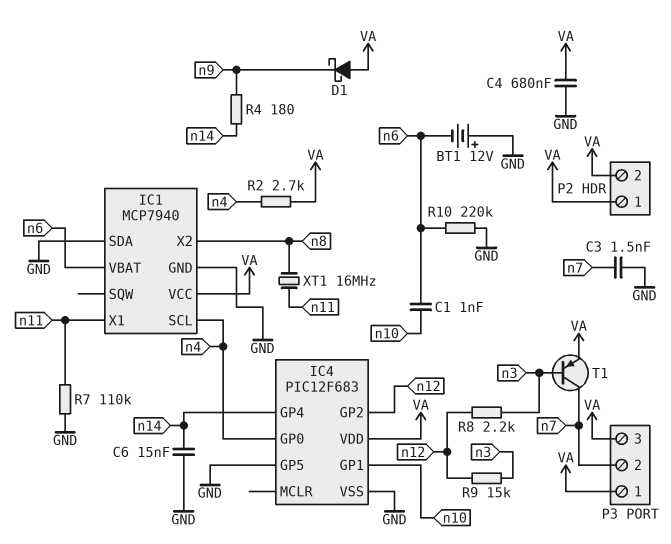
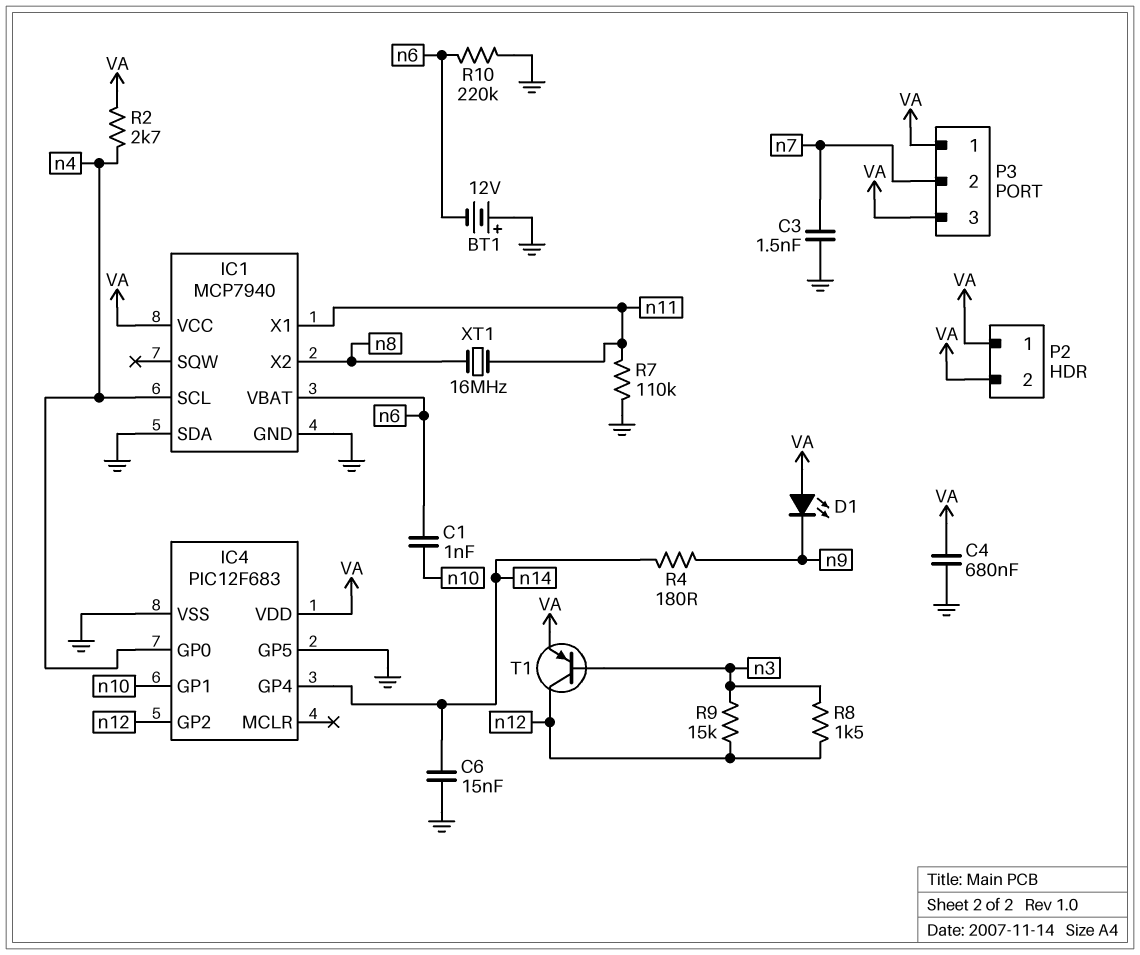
D1: schottky (A VA, K n9) -> LED (A VA, K n9)
R8: 2.2k (n3, n12) -> 1.5k (n3, n12)
T1: PNP (B n3, C n7, E VA) -> PNP (B n3, C n12, E VA)

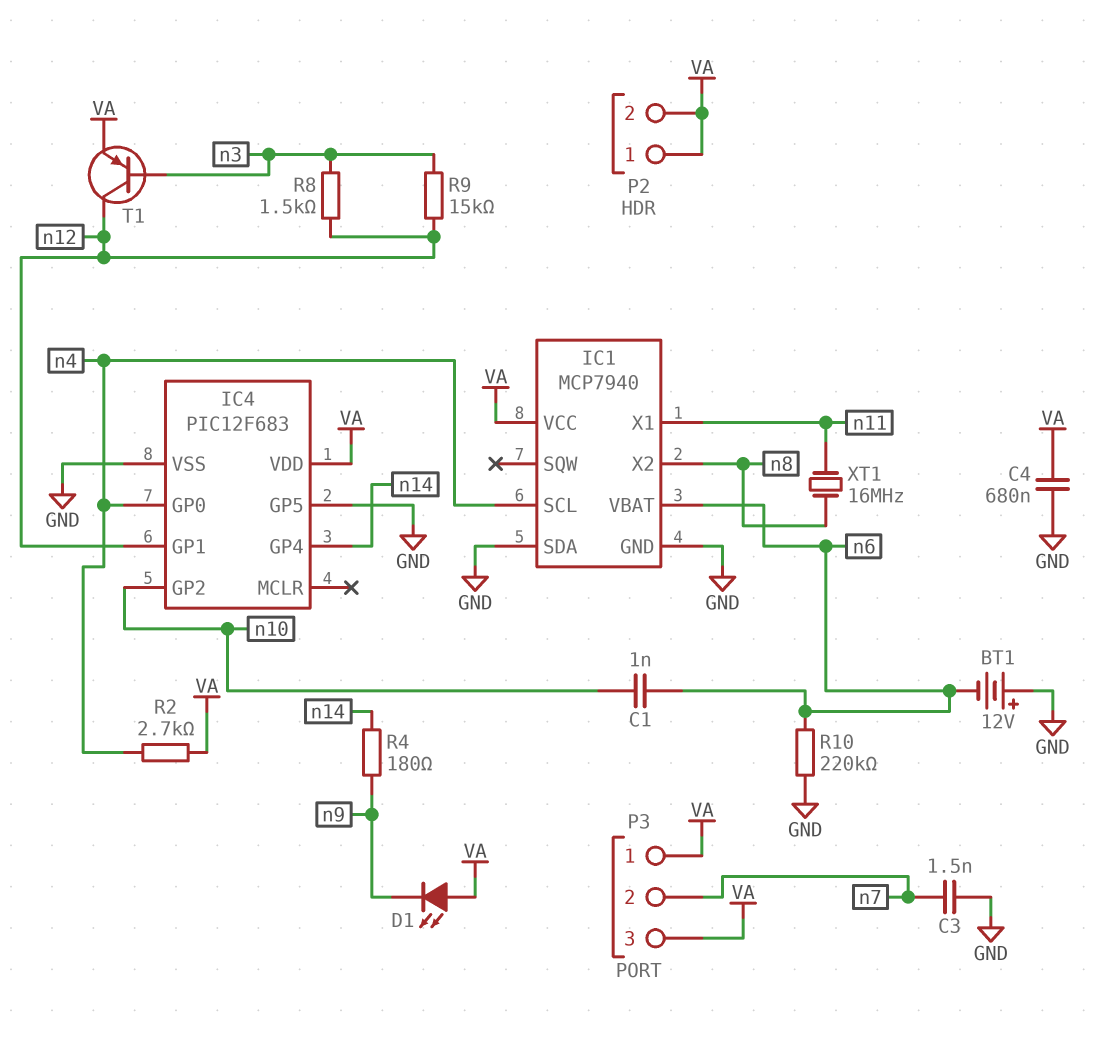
C6: 15nF (GND, n14) -> none
IC4 pin GP1: n10 -> n12
IC4 pin GP2: n12 -> n10
R7: 110k (GND, n11) -> none

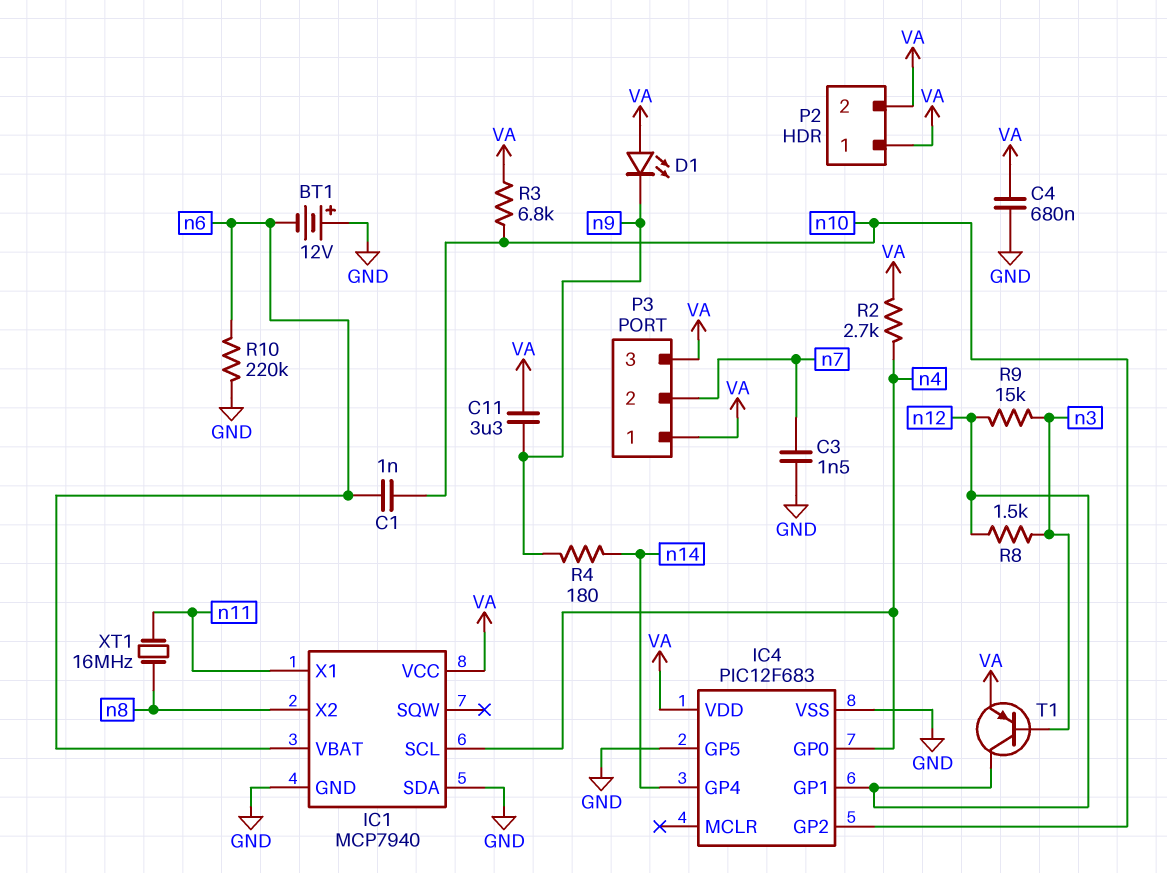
C11: none -> 3.3uF (VA, n9)
R3: none -> 6.8k (VA, n10)

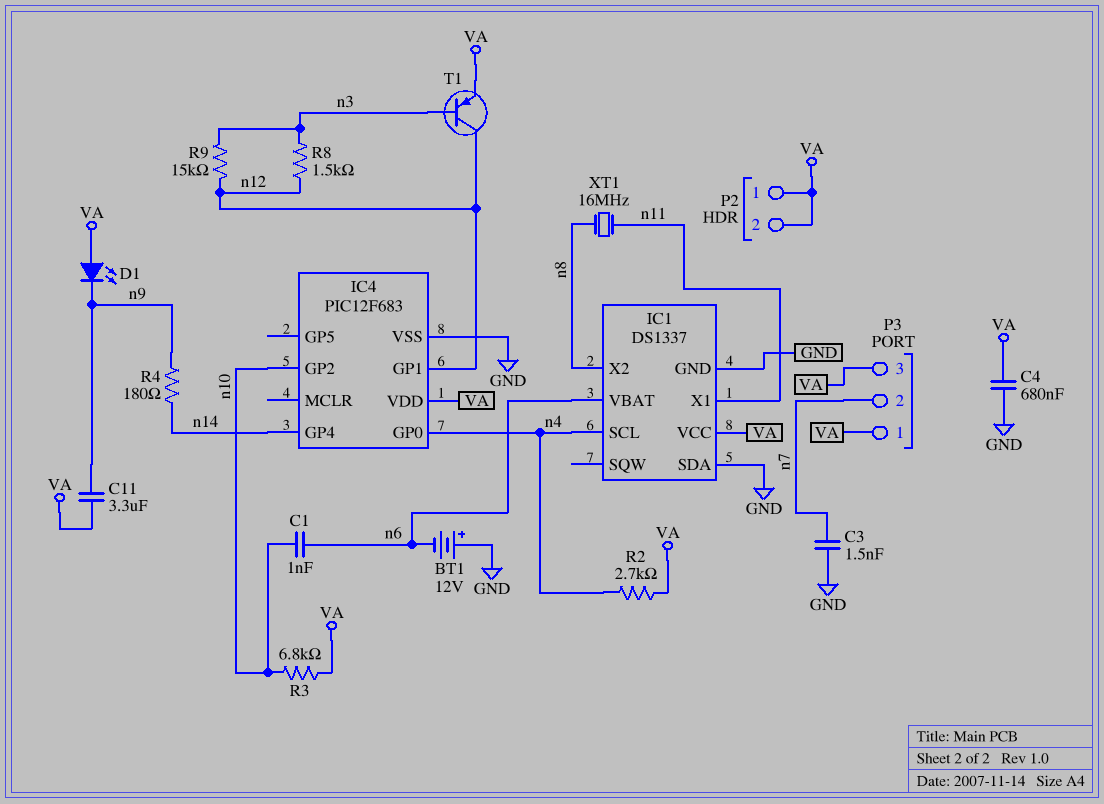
IC1: MCP7940 -> DS1337
IC4 pin GP5: GND -> none
R10: 220k (GND, n6) -> none

